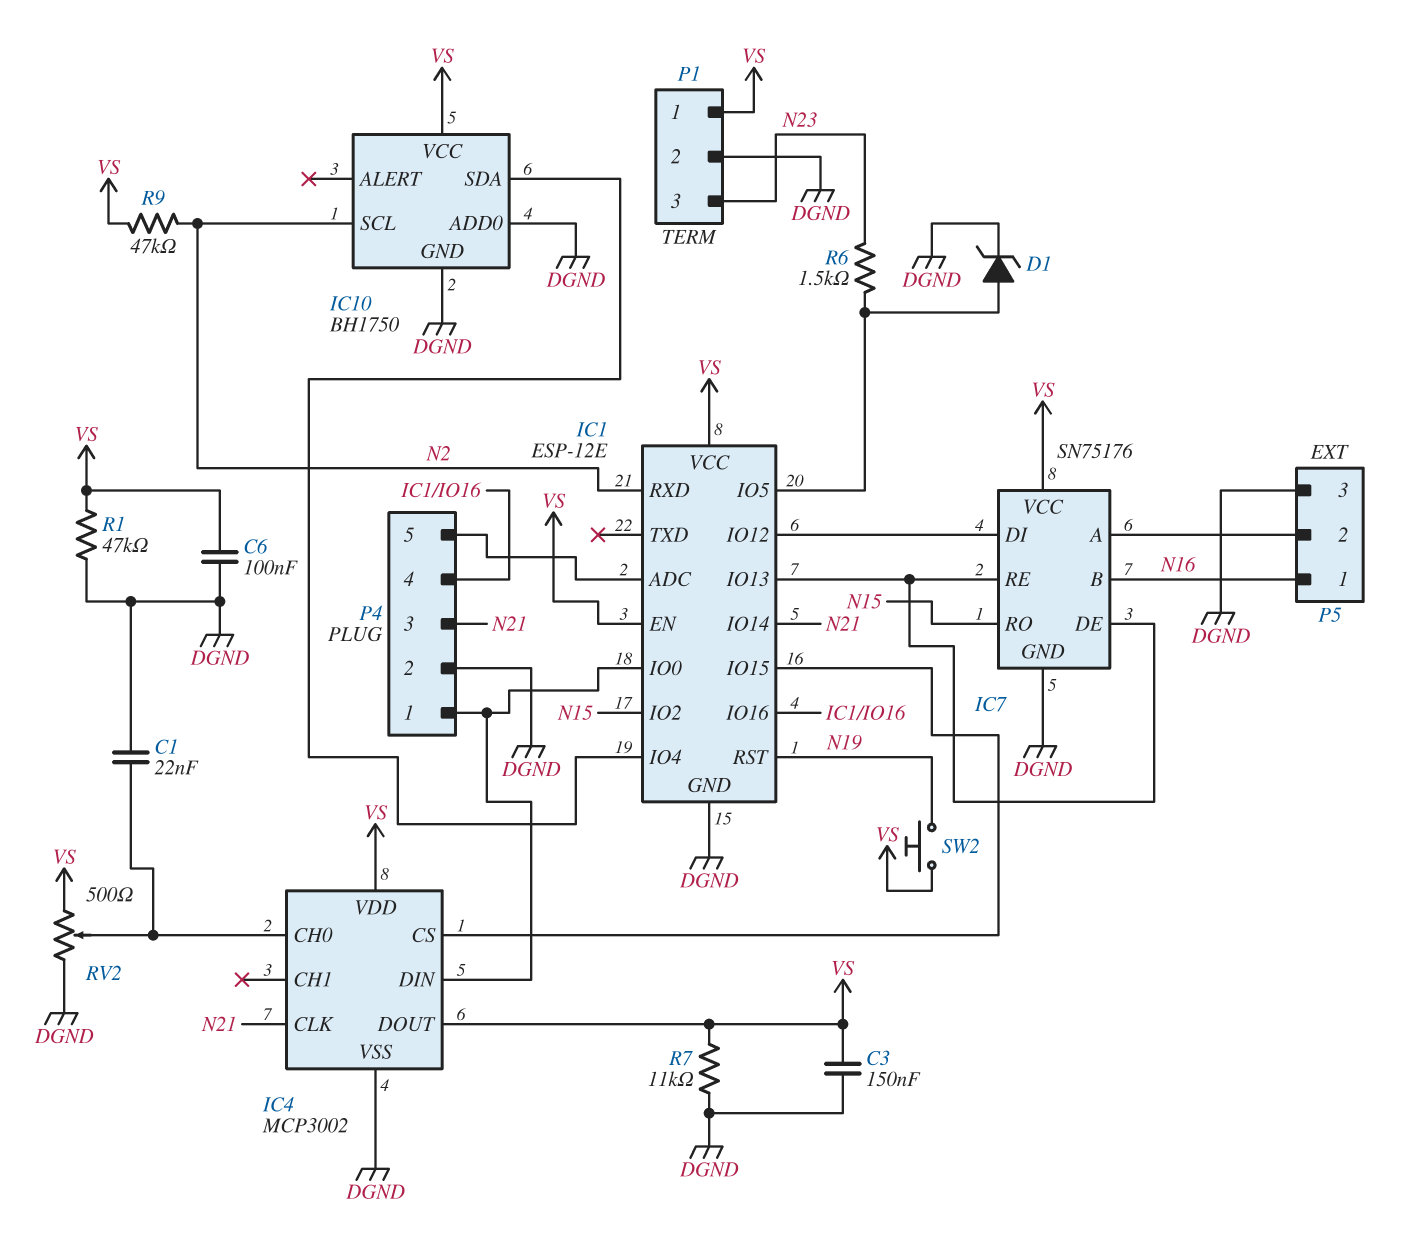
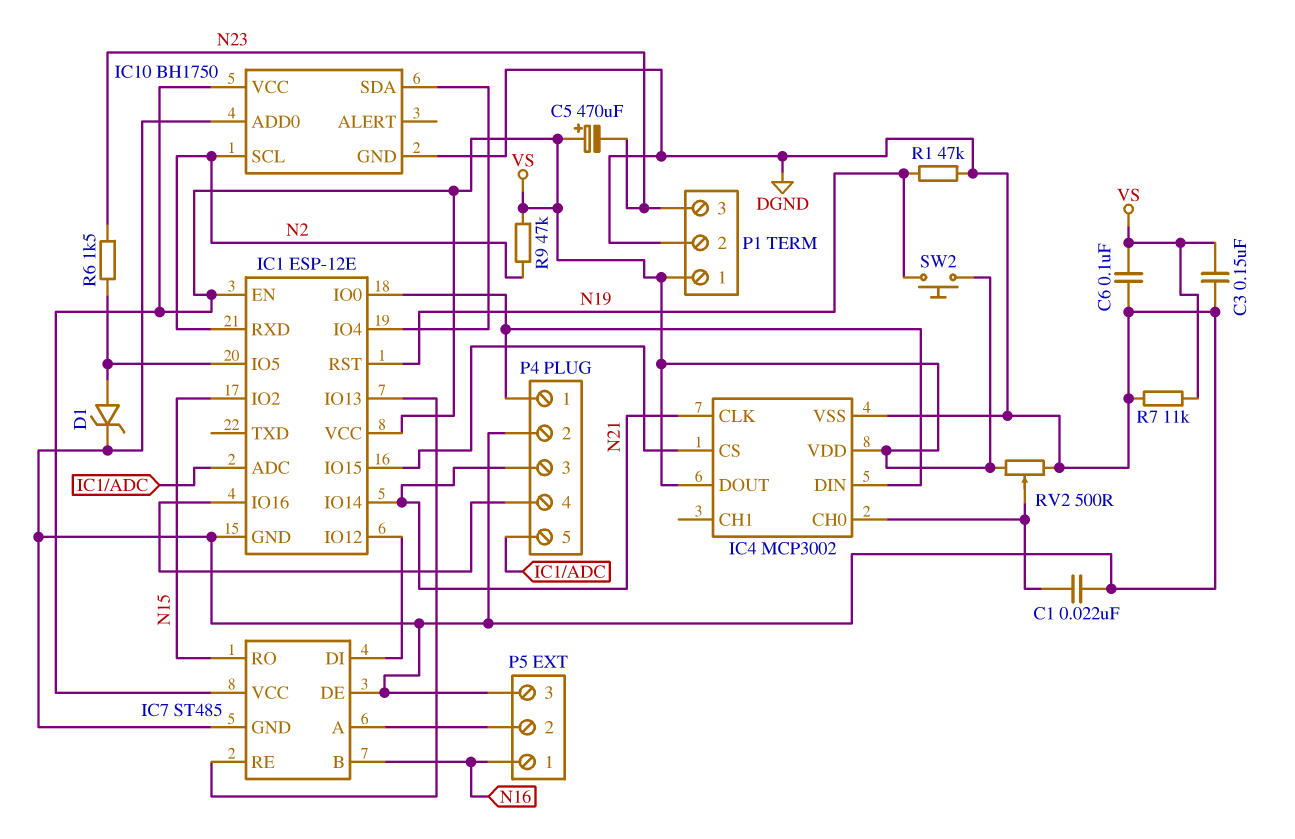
C5: none -> 470uF (plus VS, minus N23)
IC7: SN75176 -> ST485
IC7 pin DE: IC1/IO13 -> DGND
R1: 47k (DGND, VS) -> 47k (DGND, N19)

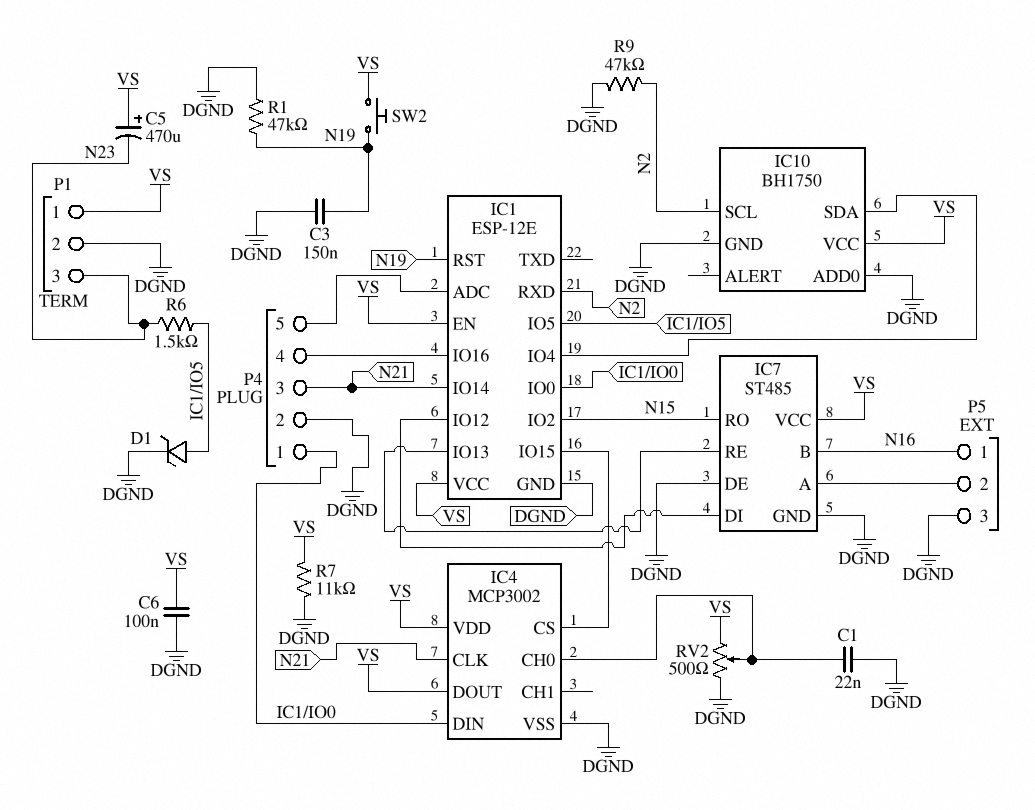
C3: 150nF (DGND, VS) -> 150nF (DGND, N19)
R9: 47k (N2, VS) -> 47k (DGND, N2)

